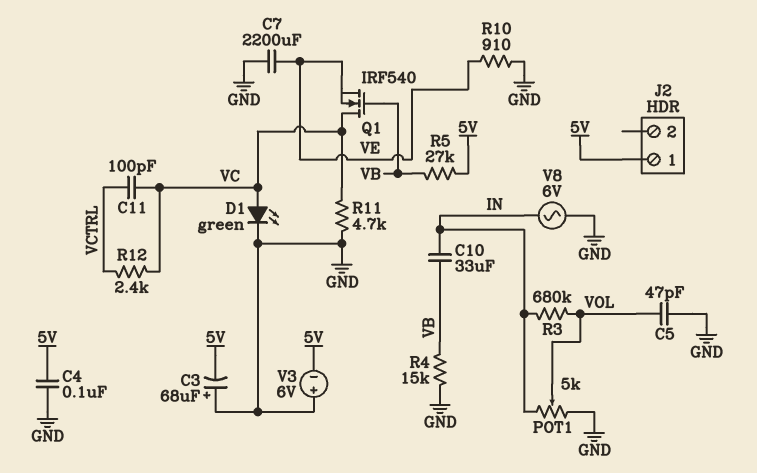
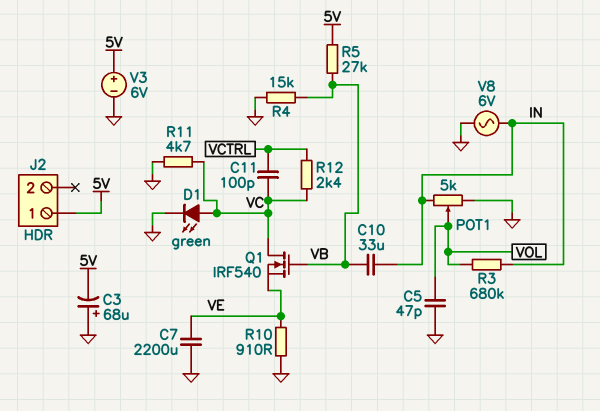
C4: 100nF (5V, GND) -> none
V3: 6V (plus GND, minus 5V) -> 6V (plus 5V, minus GND)

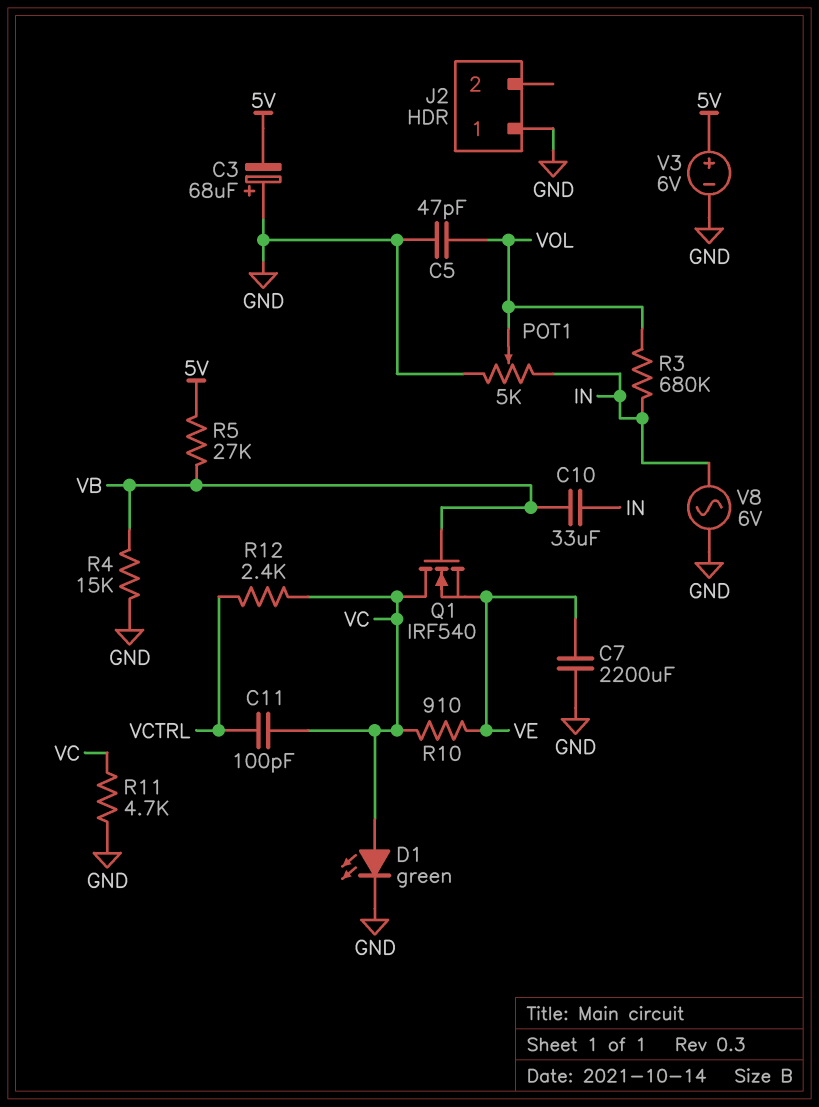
J2 pin 1: 5V -> GND
R10: 910 (GND, VE) -> 910 (VC, VE)

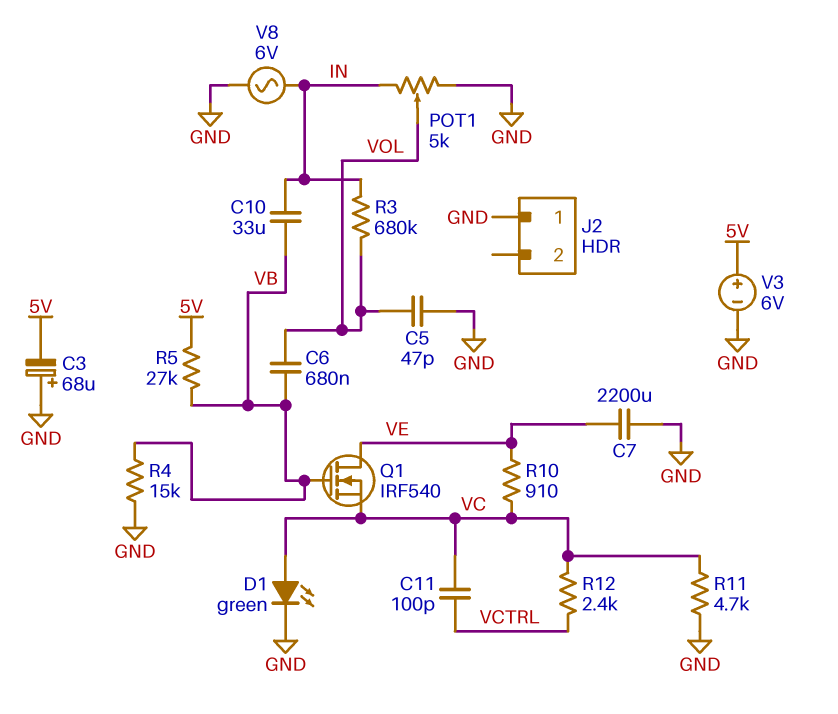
C6: none -> 680nF (VB, VOL)
Q1: NMOS IRF540 (G VB, D VC, S VE) -> NMOS IRF540 (G VB, D VE, S VC)

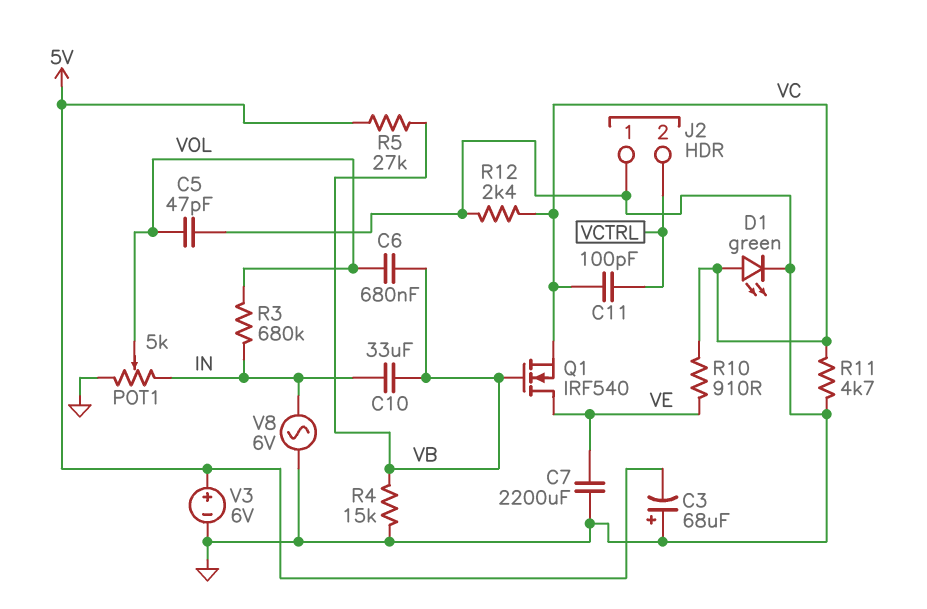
J2 pin 2: none -> VCTRL
R12: 2.4k (VC, VCTRL) -> 2.4k (GND, VC)

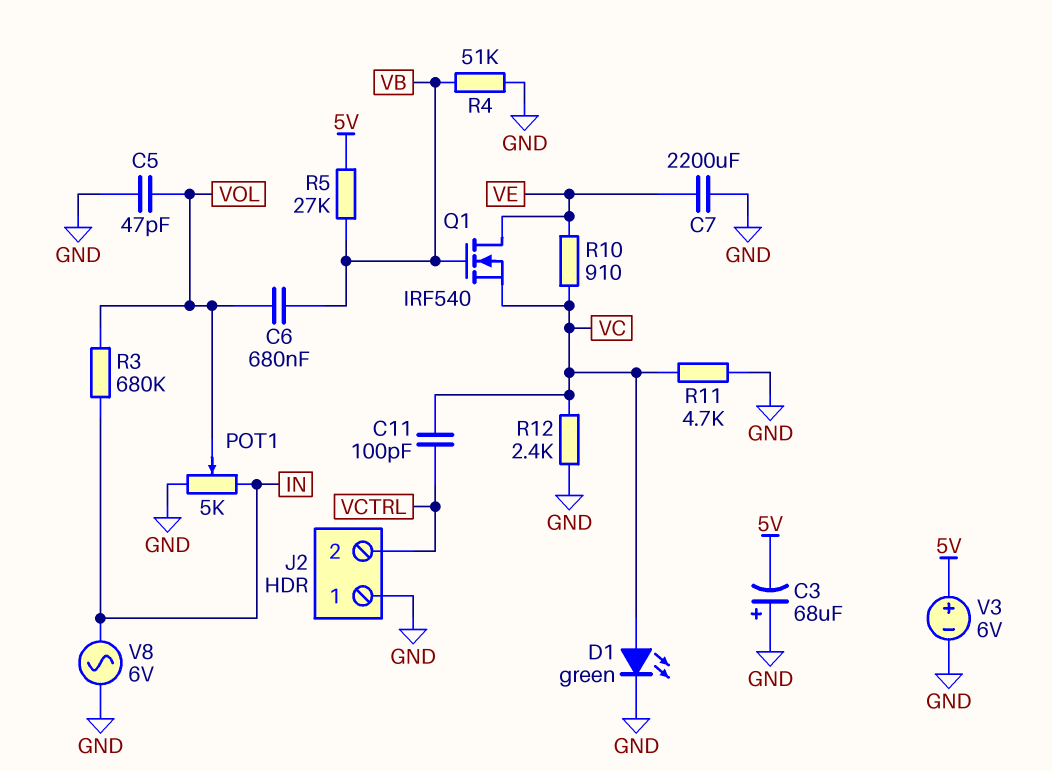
C10: 33uF (IN, VB) -> none
R4: 15k (GND, VB) -> 51k (GND, VB)

